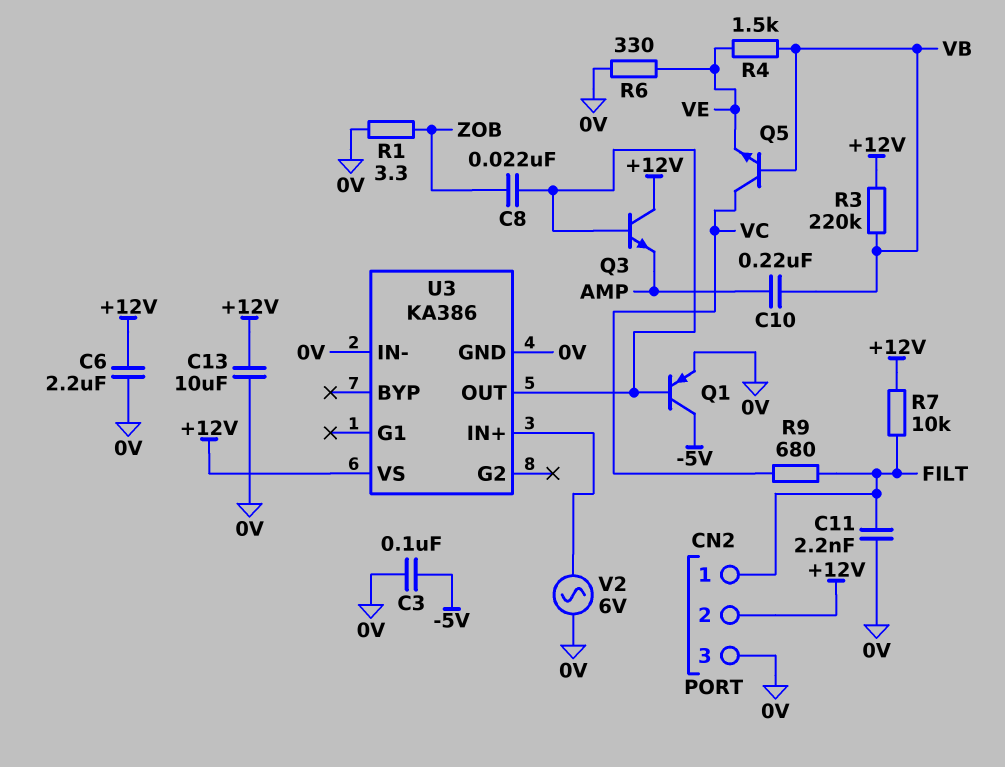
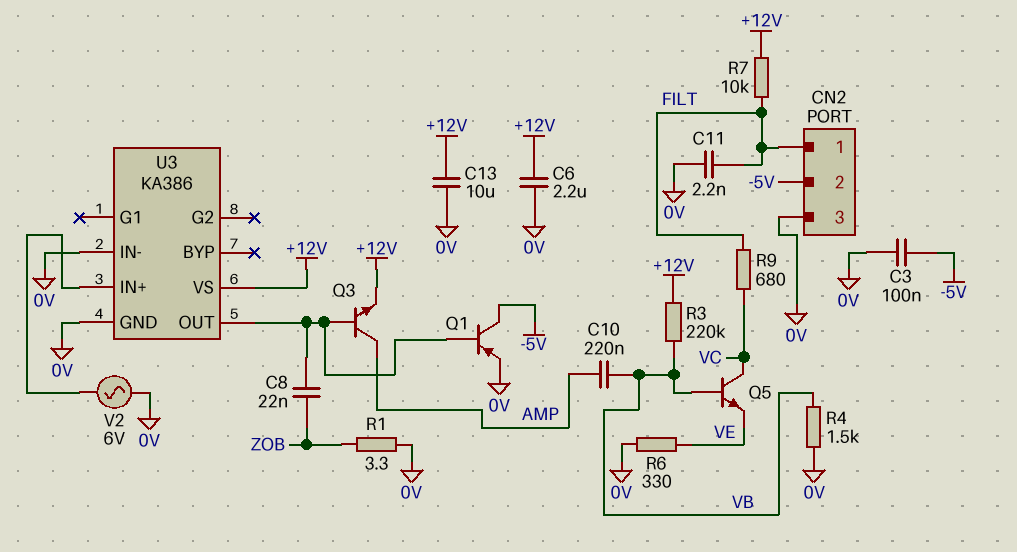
CN2 pin 2: +12V -> -5V
Q3: NPN (B U3/OUT, C +12V, E AMP) -> NPN (B U3/OUT, C AMP, E +12V)
R4: 1.5k (VB, VE) -> 1.5k (0V, VB)

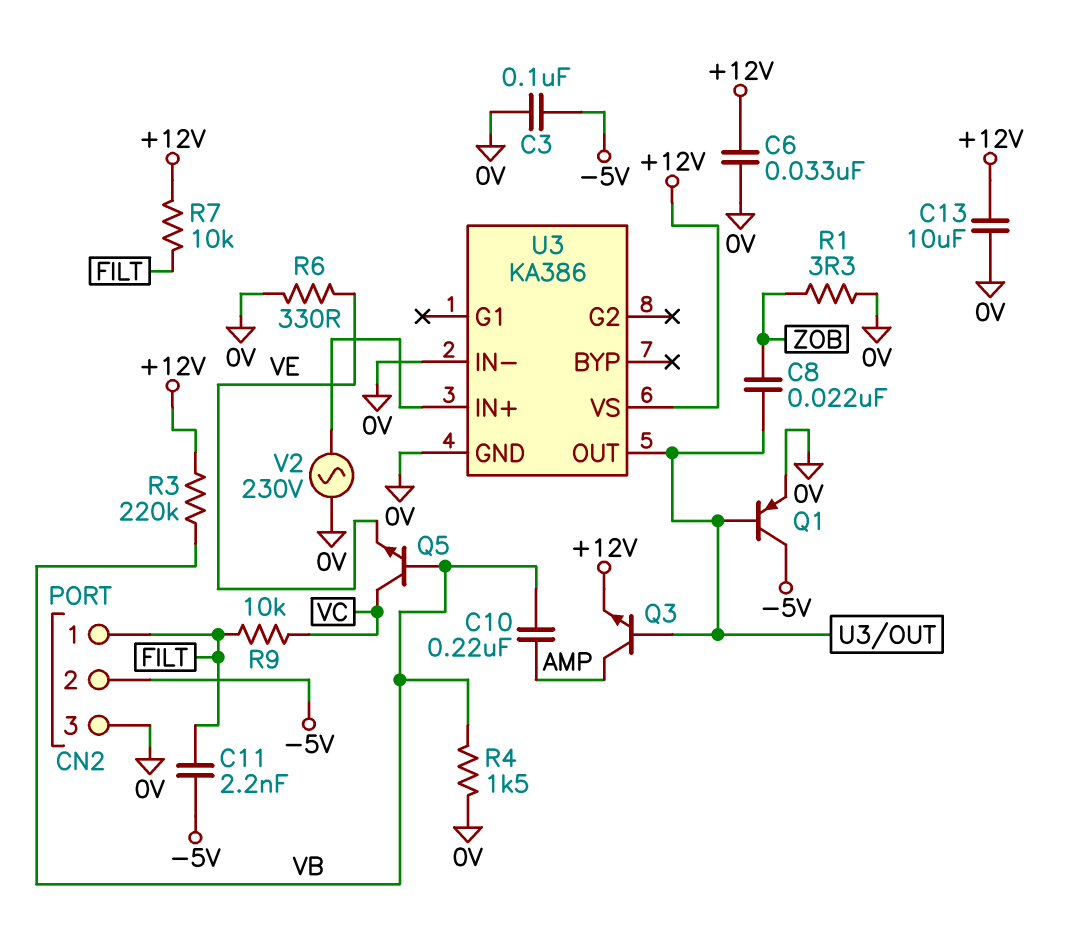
C6: 2.2uF (+12V, 0V) -> 33nF (+12V, 0V)
C11: 2.2nF (0V, FILT) -> 2.2nF (-5V, FILT)
R9: 680 (FILT, VC) -> 10k (FILT, VC)
V2: AC 6V (0V, U3/IN+) -> AC 230V (0V, U3/IN+)

